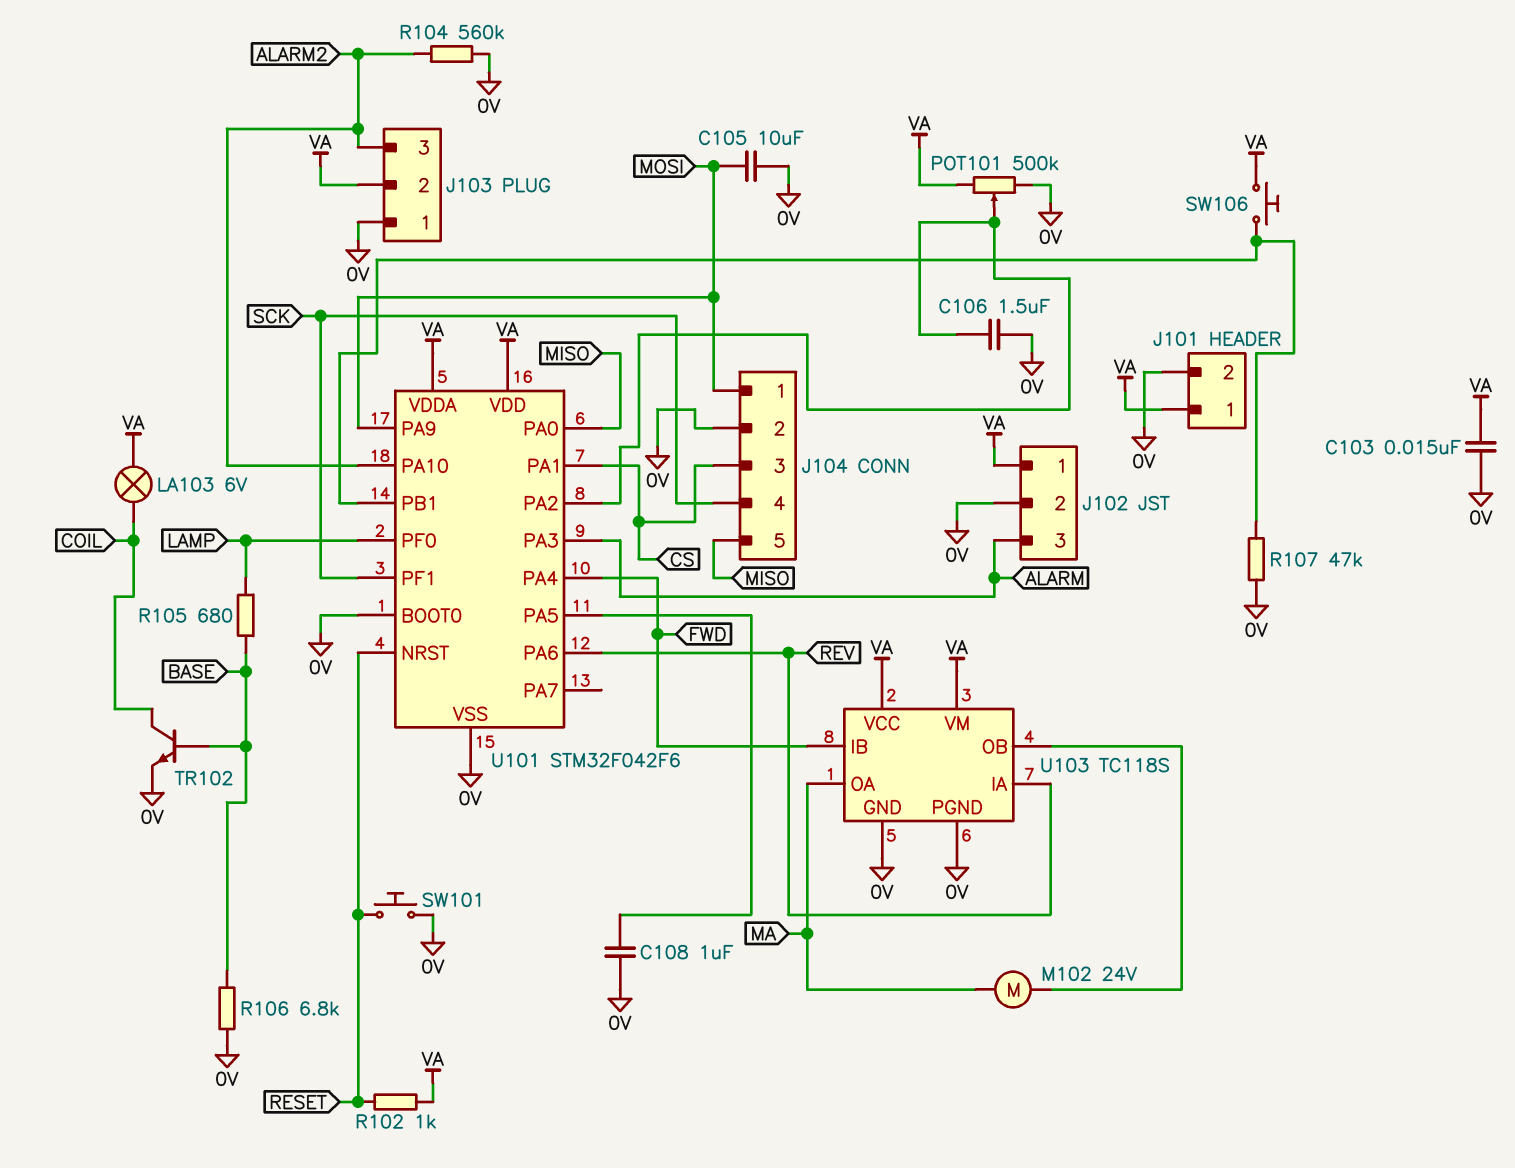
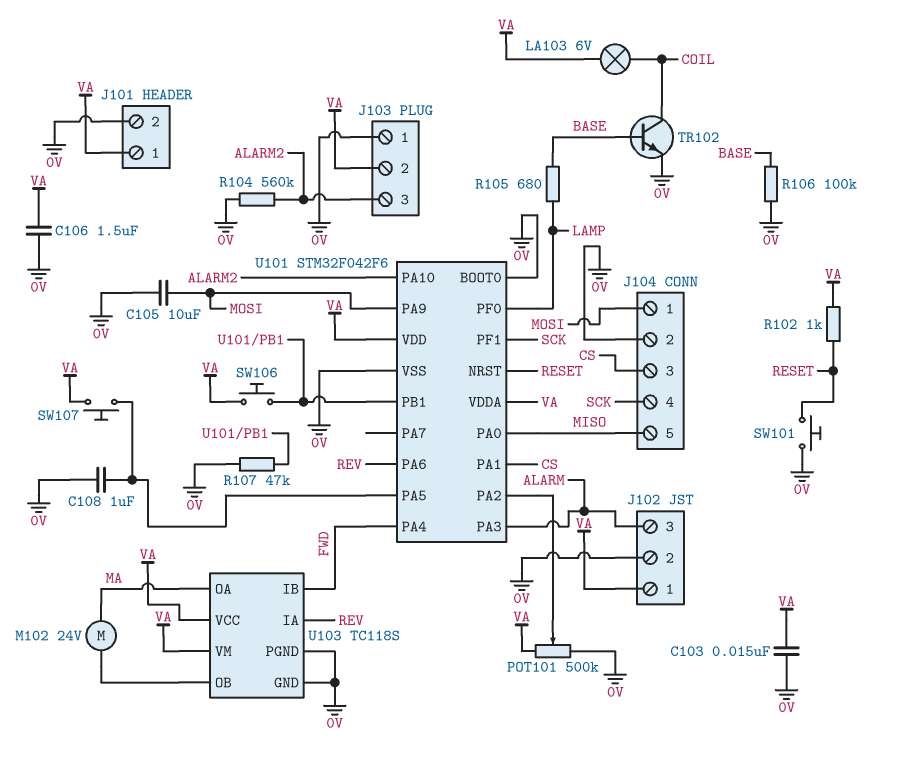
C106: 1.5uF (0V, U101/PA2) -> 1.5uF (0V, VA)
R106: 6.8k (0V, BASE) -> 100k (0V, BASE)
SW107: none -> button (U101/PA5, VA)

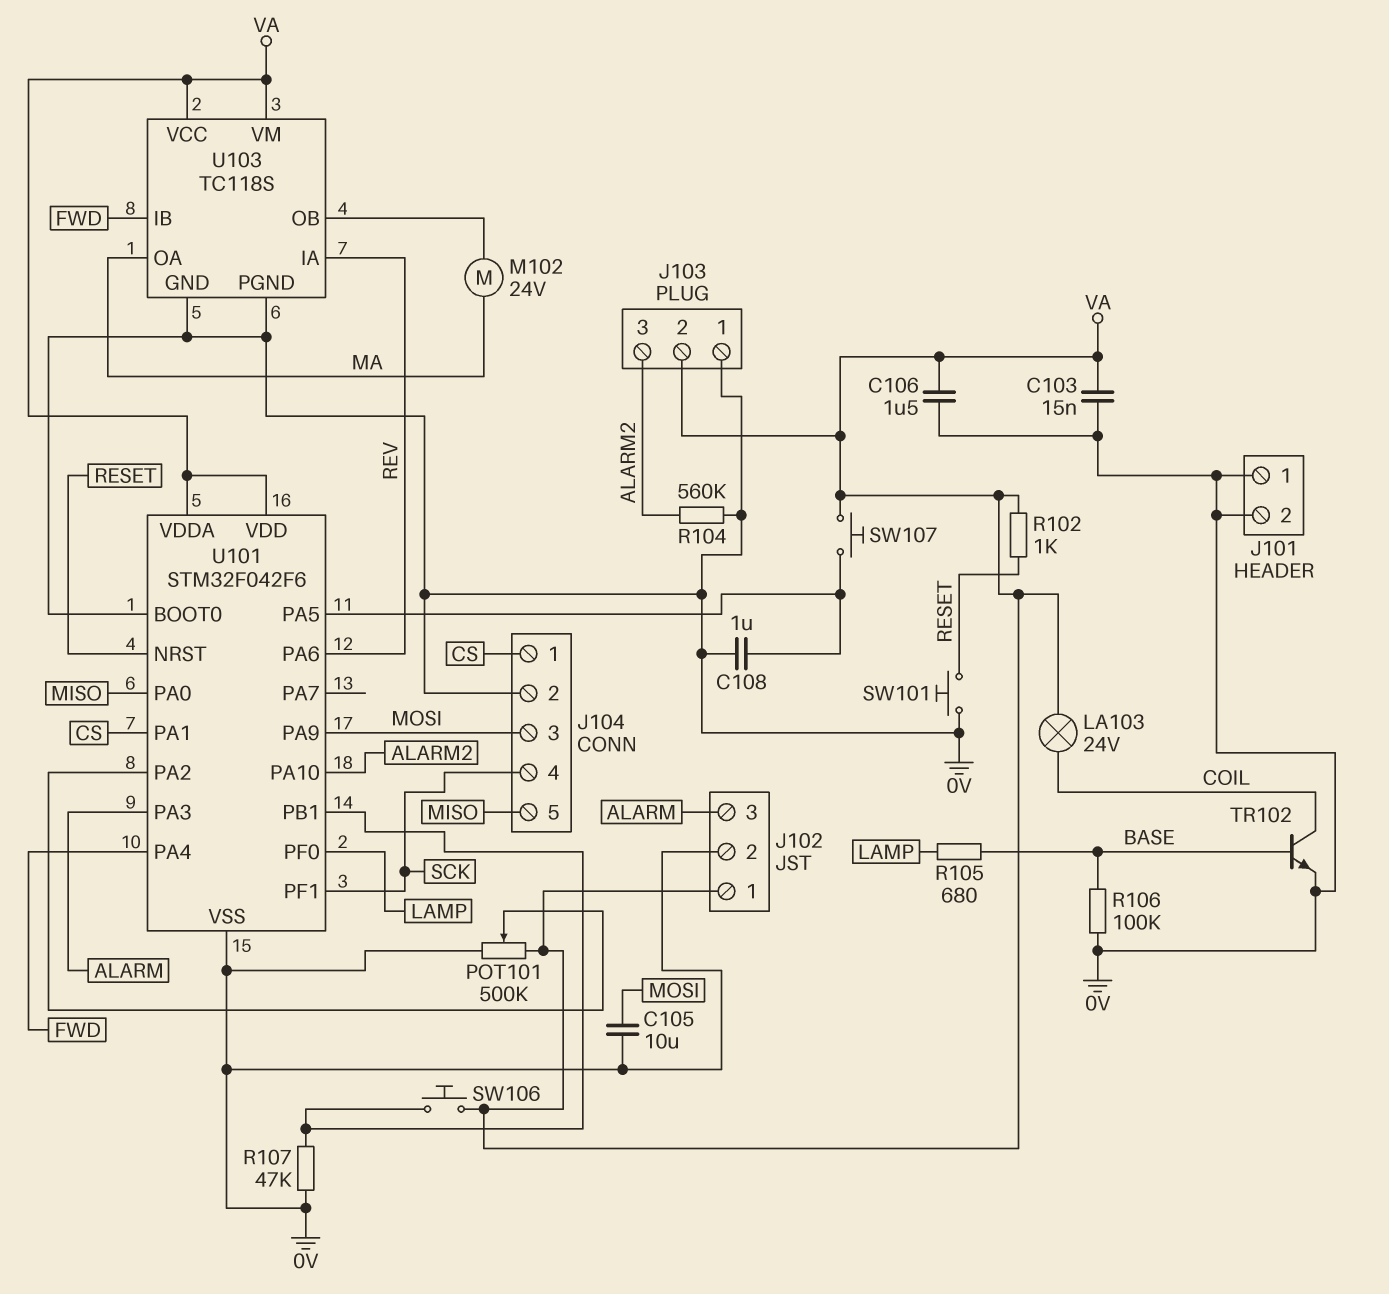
J101 pin 1: VA -> 0V
J104 pin 1: MOSI -> CS
J104 pin 3: CS -> MOSI
LA103: lamp 6V (COIL, VA) -> lamp 24V (COIL, VA)

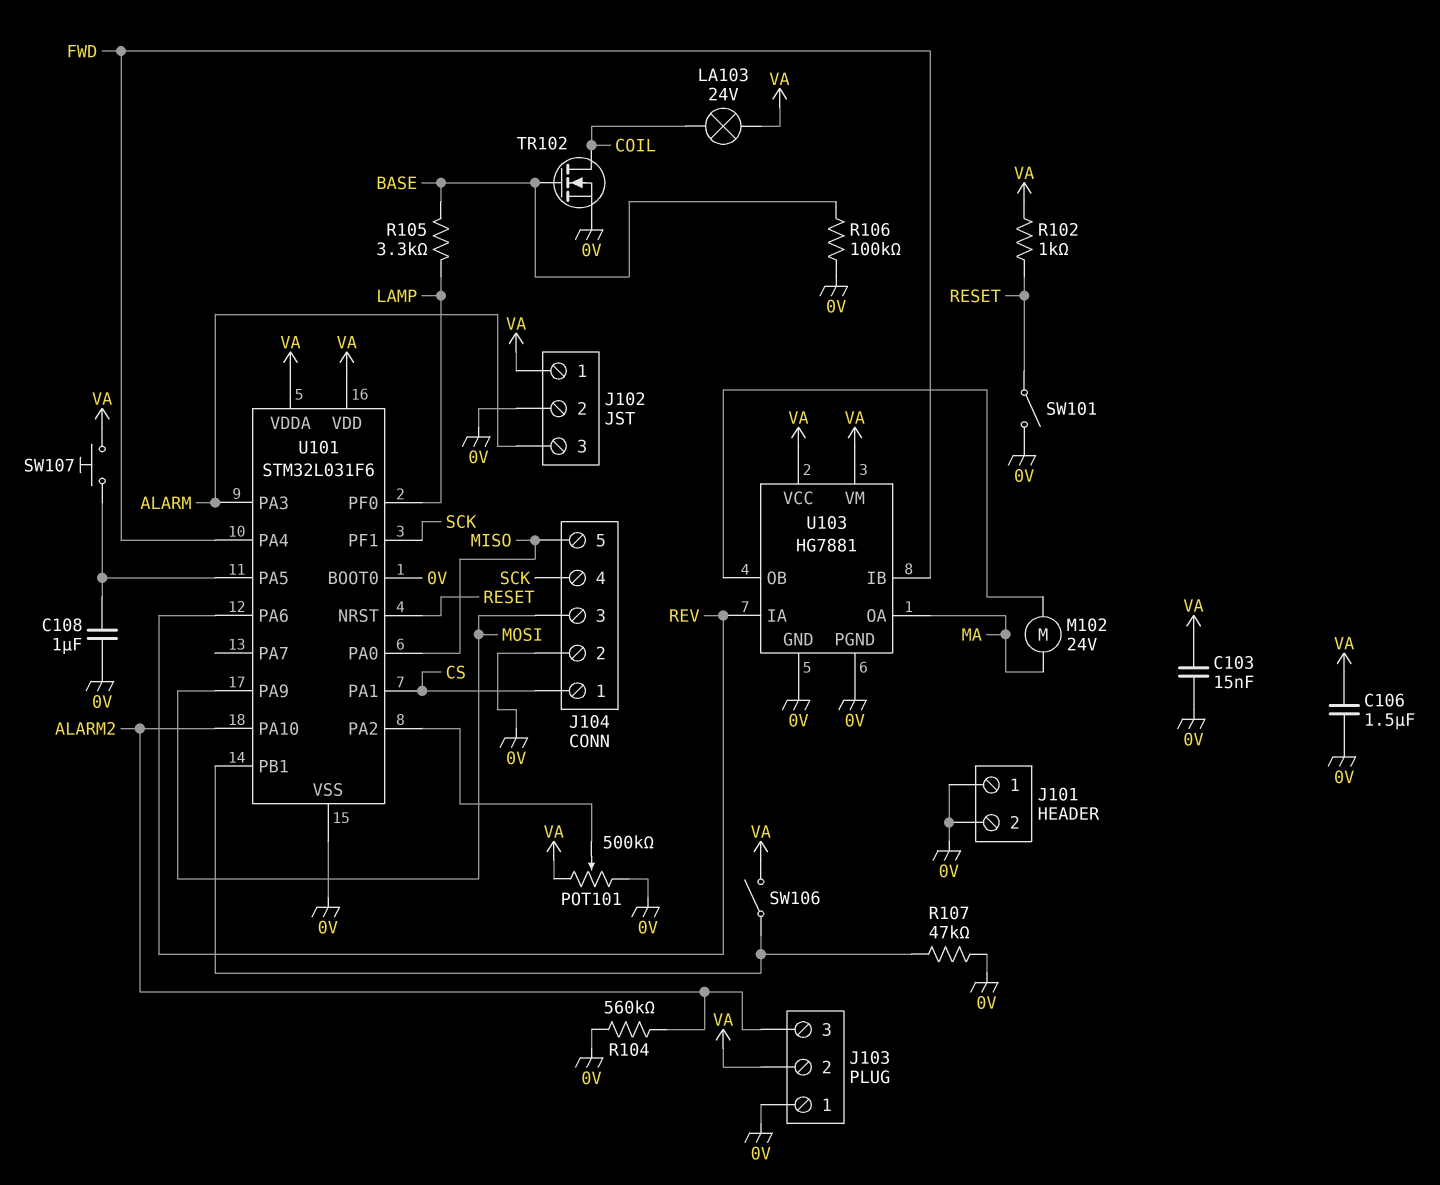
C105: 10uF (0V, MOSI) -> none
R105: 680 (BASE, LAMP) -> 3.3k (BASE, LAMP)
SW101: button (0V, RESET) -> switch (0V, RESET)
SW106: button (U101/PB1, VA) -> switch (U101/PB1, VA)
TR102: NPN (B BASE, C COIL, E 0V) -> NMOS (G BASE, D COIL, S 0V)
U101: STM32F042F6 -> STM32L031F6
U103: TC118S -> HG7881

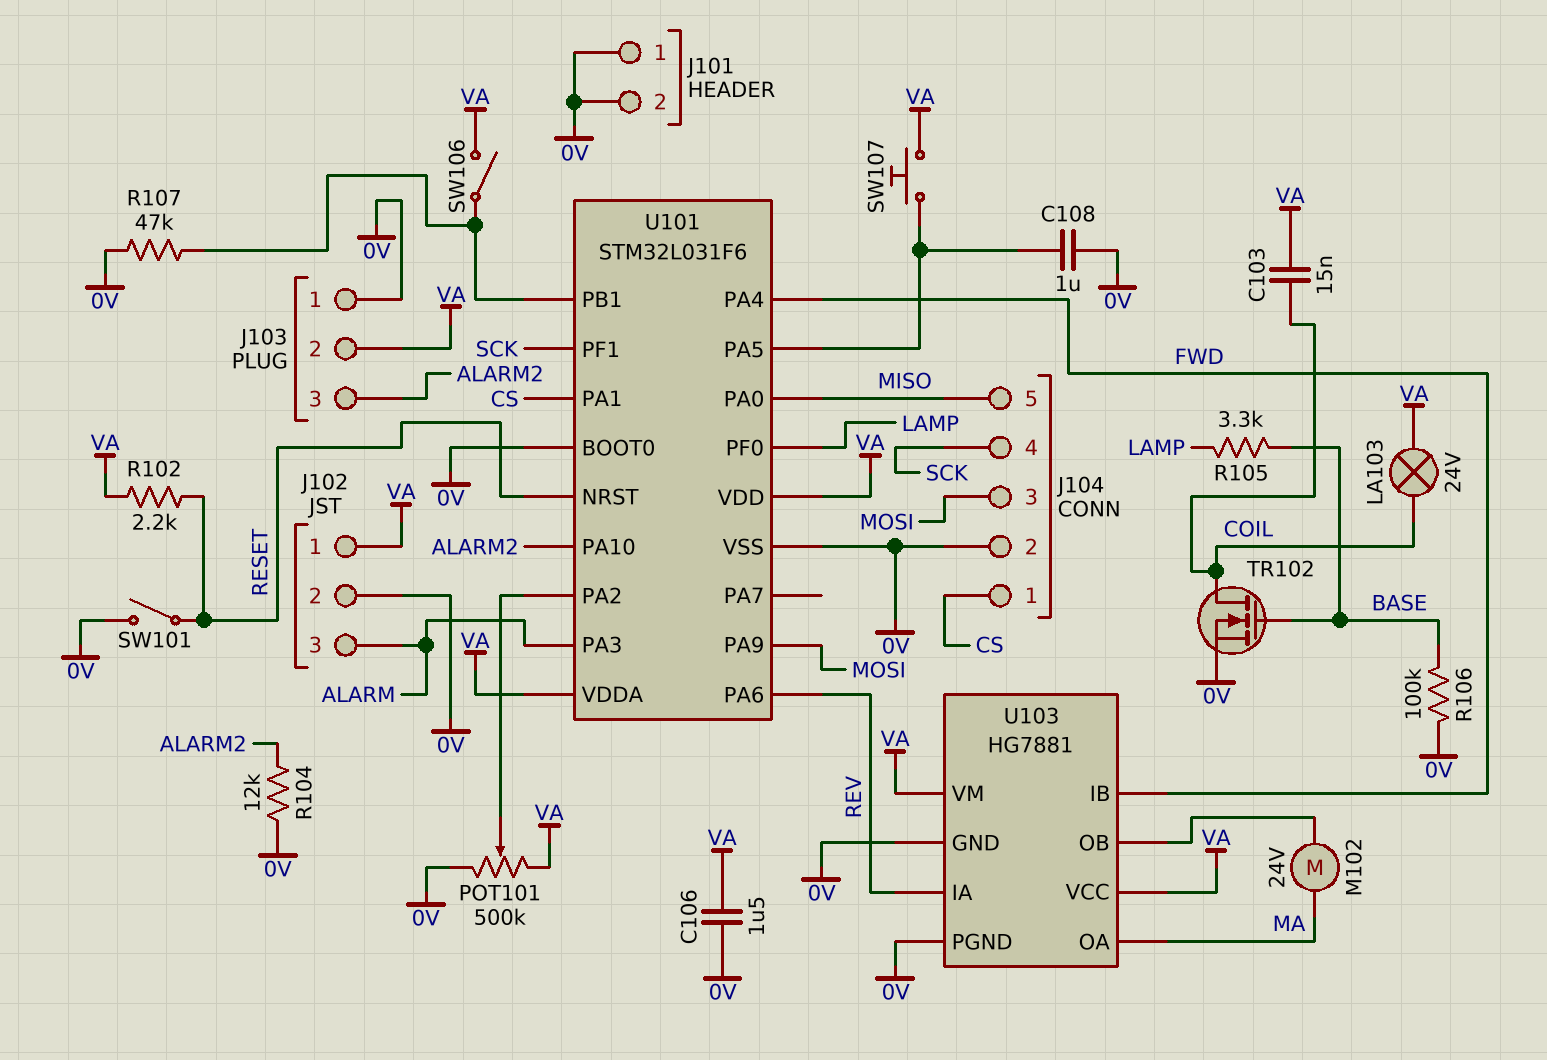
C103: 15nF (0V, VA) -> 15nF (COIL, VA)
R102: 1k (RESET, VA) -> 2.2k (RESET, VA)
R104: 560k (0V, ALARM2) -> 12k (0V, ALARM2)

